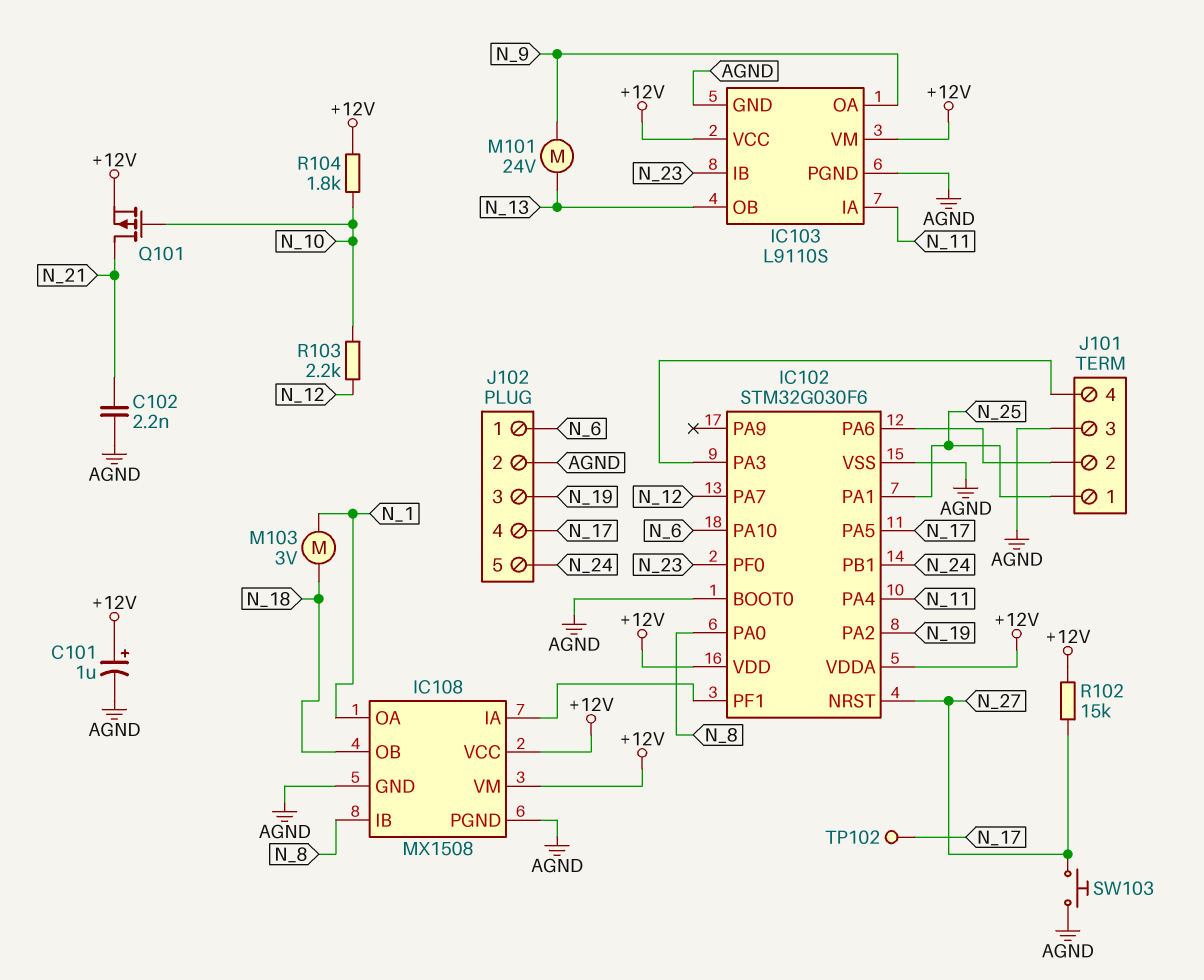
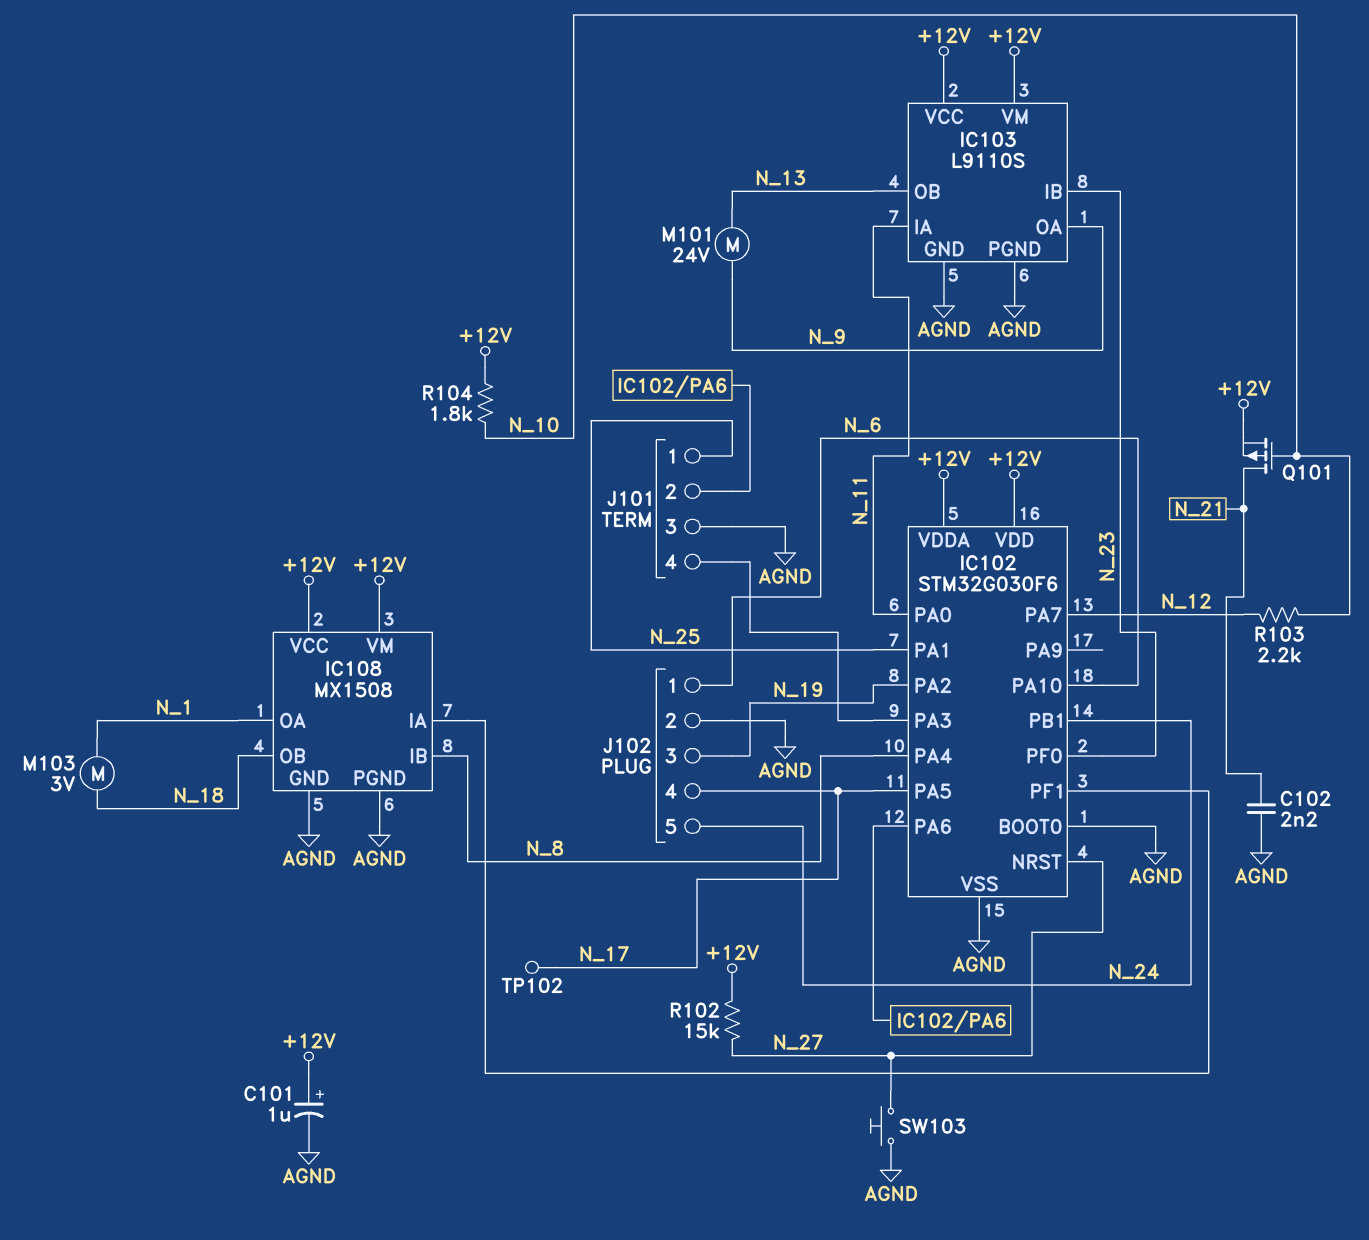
IC102 pin PA0: N_8 -> N_11
IC102 pin PA4: N_11 -> N_8

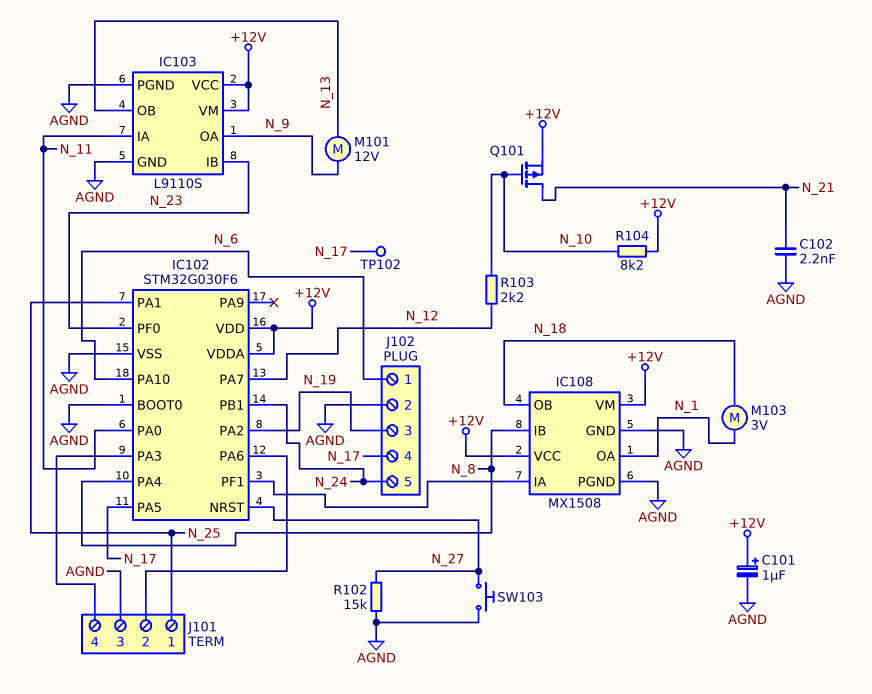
M101: motor 24V (N_9, N_13) -> motor 12V (N_9, N_13)
R102: 15k (+12V, N_27) -> 15k (AGND, N_27)
R104: 1.8k (+12V, N_10) -> 8.2k (+12V, N_10)

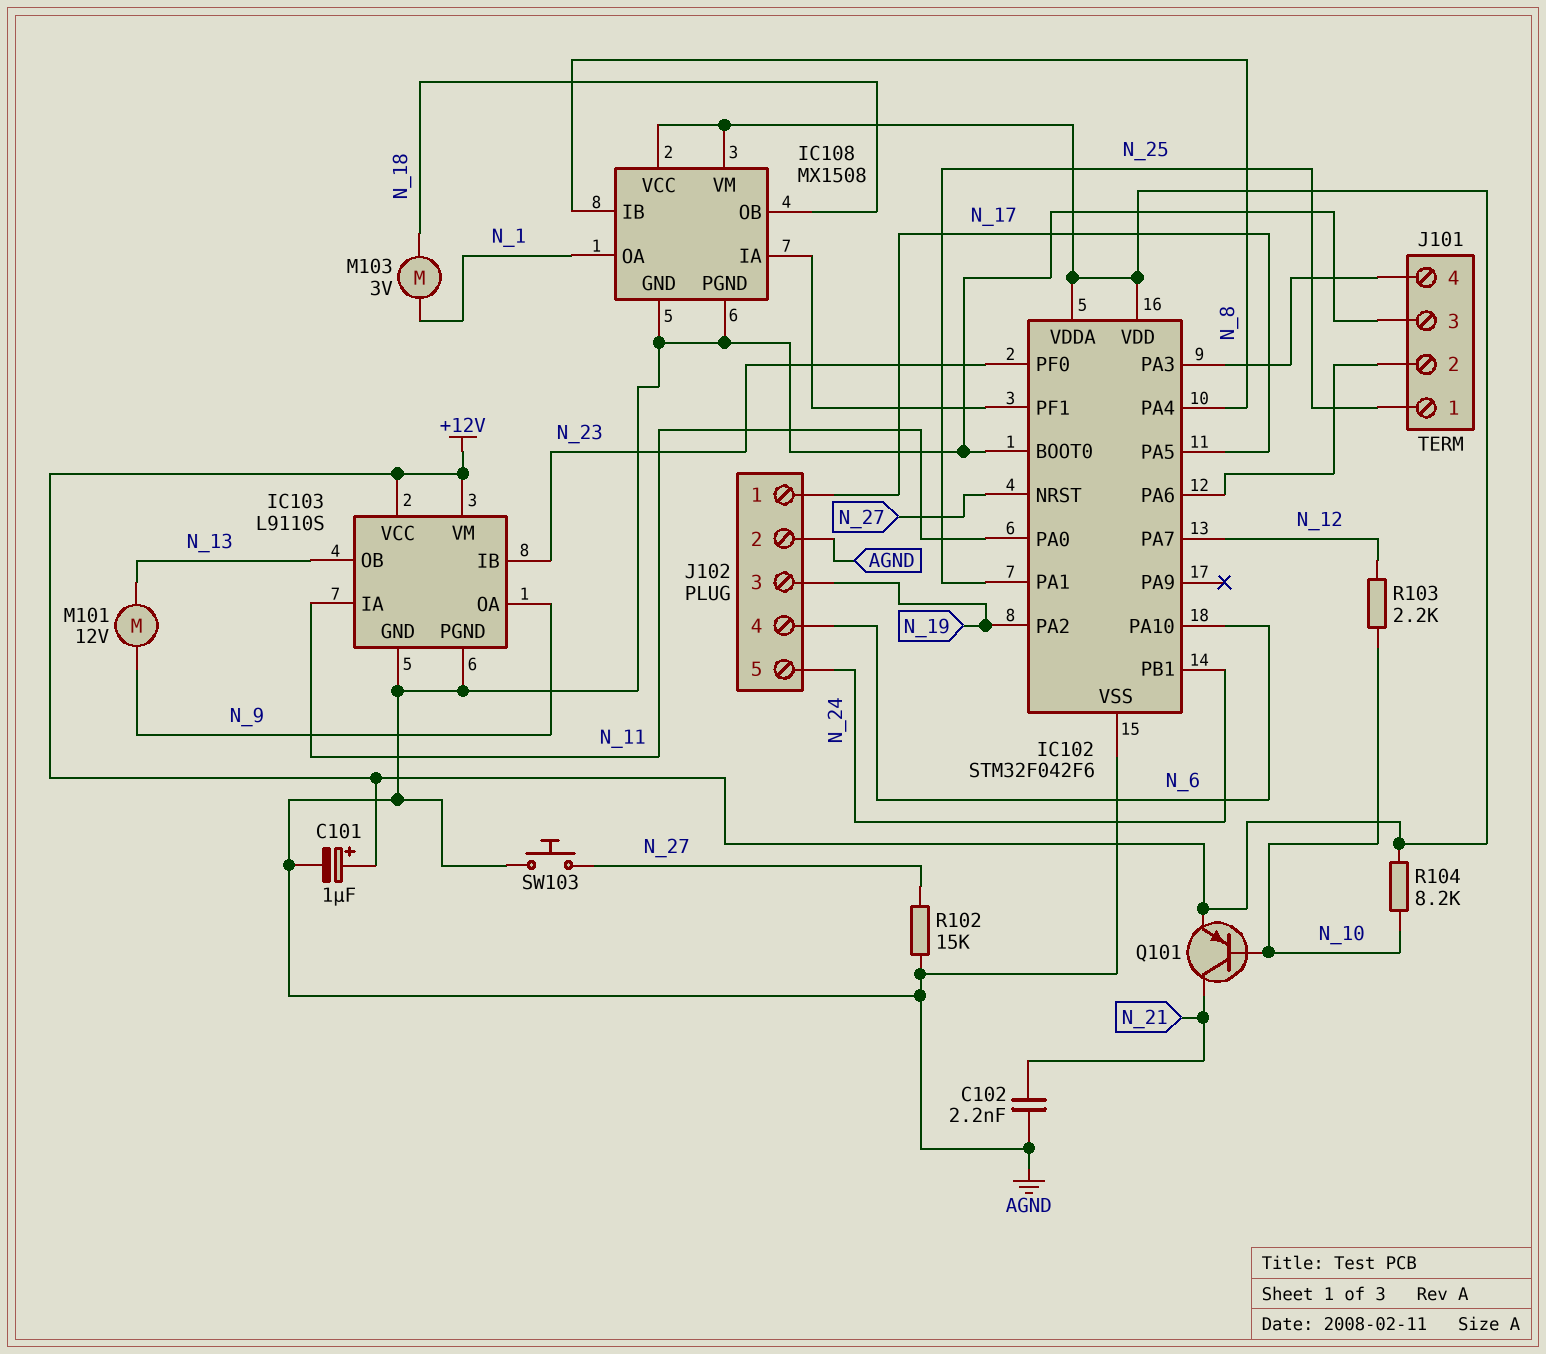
IC102: STM32G030F6 -> STM32F042F6
J102 pin 1: N_6 -> N_17
J102 pin 4: N_17 -> N_6
Q101: PMOS (G N_10, D N_21, S +12V) -> PNP (B N_10, C N_21, E +12V)
TP102: test point (N_17) -> none

